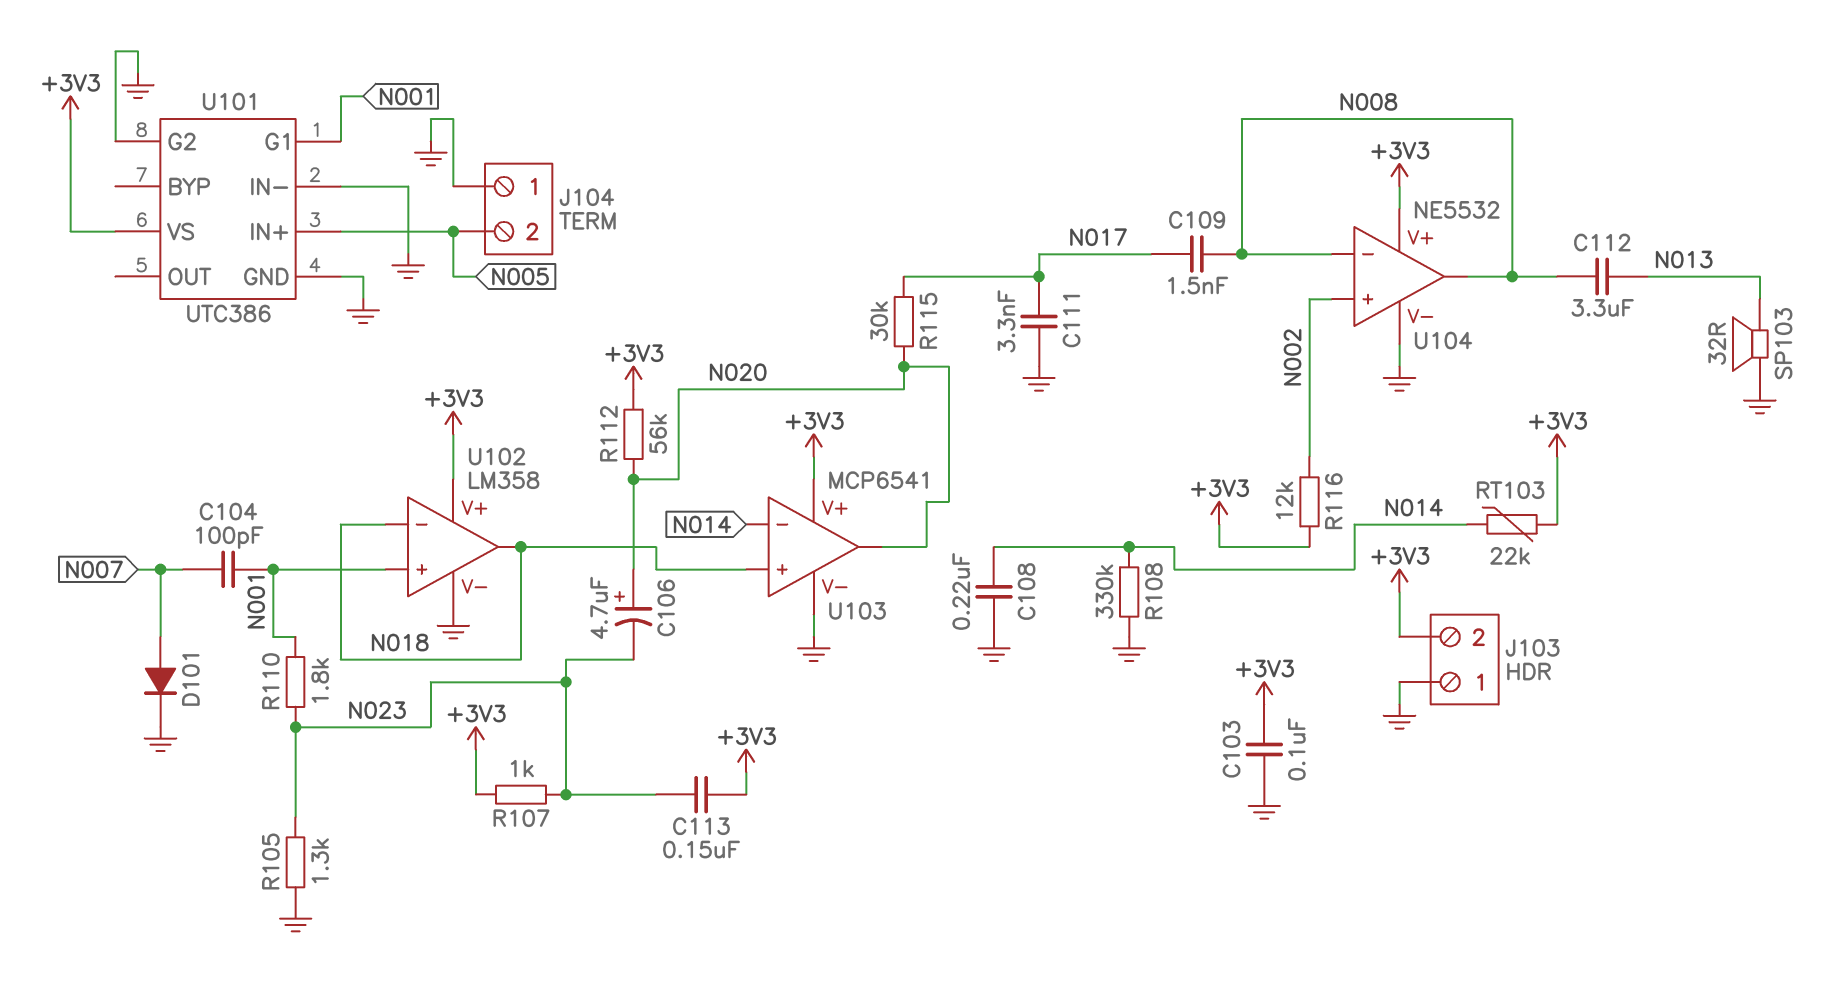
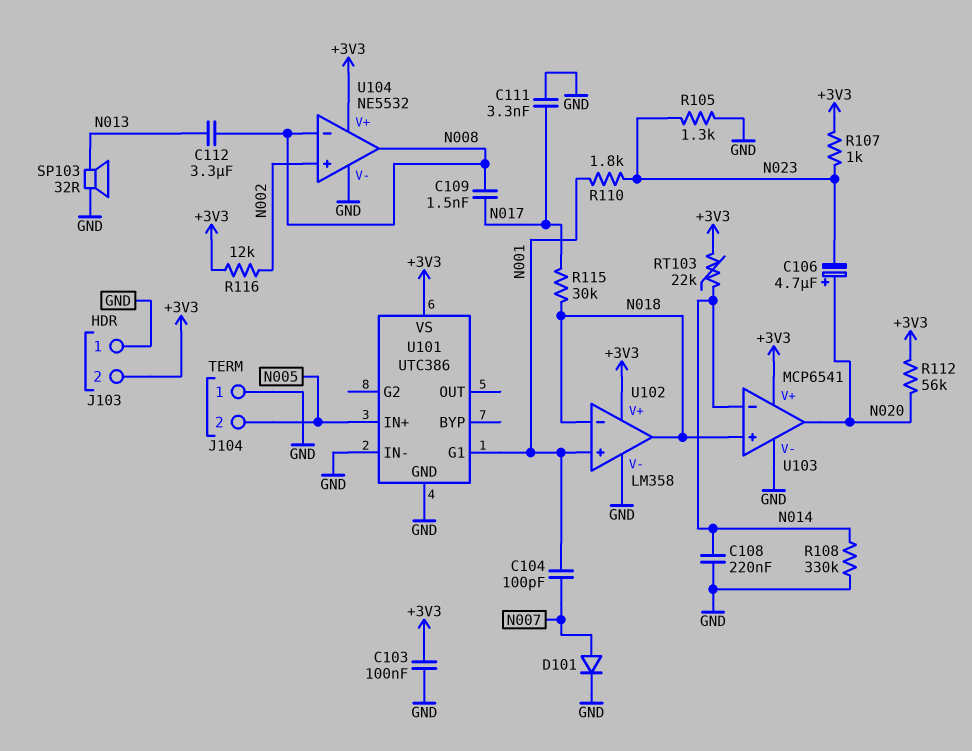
C113: 150nF (+3V3, N023) -> none
R115: 30k (N017, N020) -> 30k (N017, N018)
U101 pin G2: GND -> none

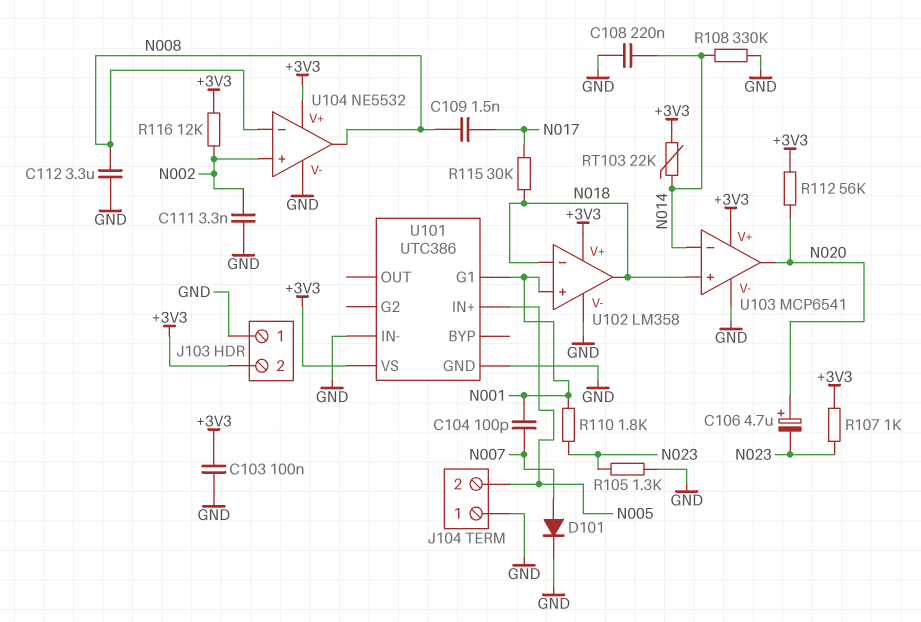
C111: 3.3nF (GND, N017) -> 3.3nF (GND, N002)
C112: 3.3uF (N008, N013) -> 3.3uF (GND, N008)
SP103: speaker 32R (GND, N013) -> none

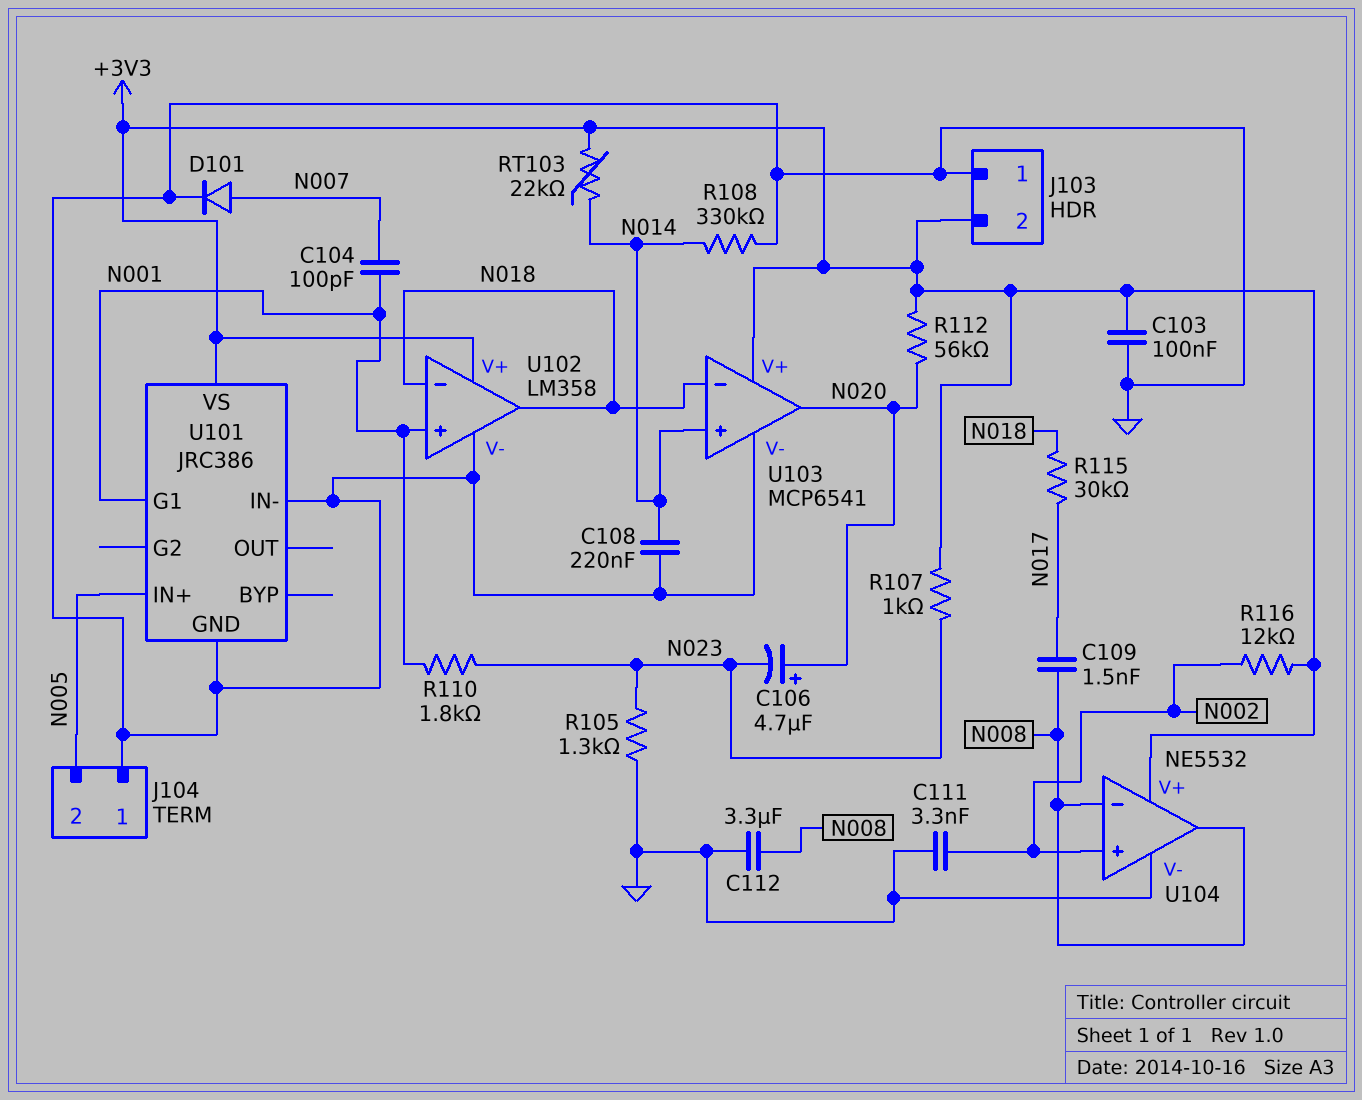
U101: UTC386 -> JRC386
U103 pin in+: N018 -> N014
U103 pin in-: N014 -> N018

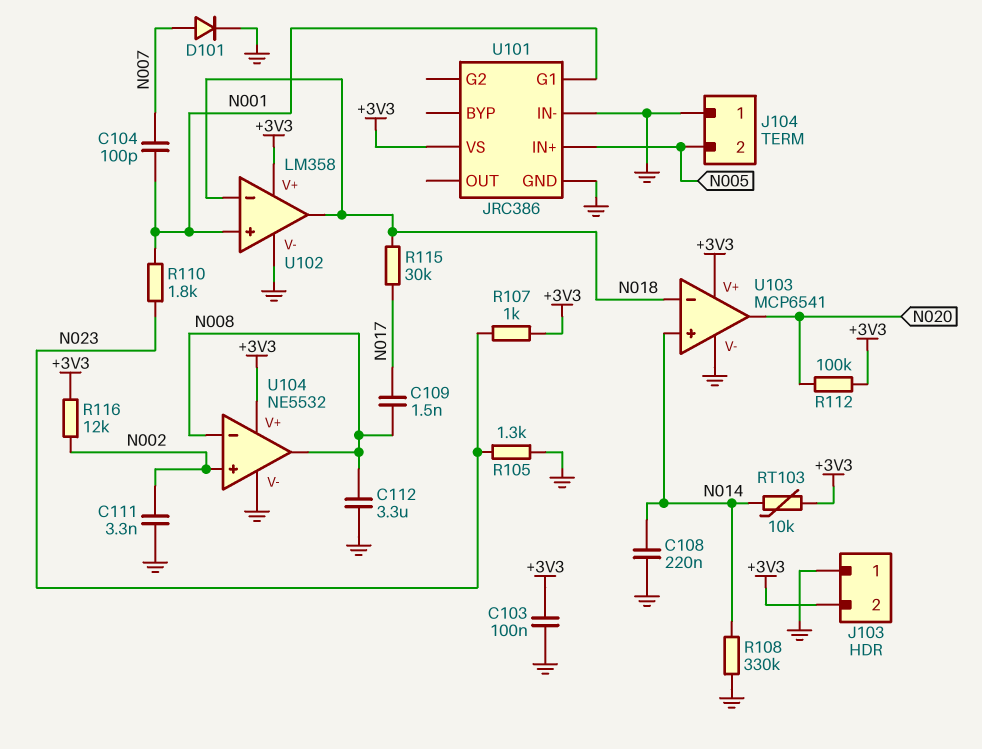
C106: 4.7uF (plus N020, minus N023) -> none
R112: 56k (+3V3, N020) -> 100k (+3V3, N020)
RT103: 22k (+3V3, N014) -> 10k (+3V3, N014)

